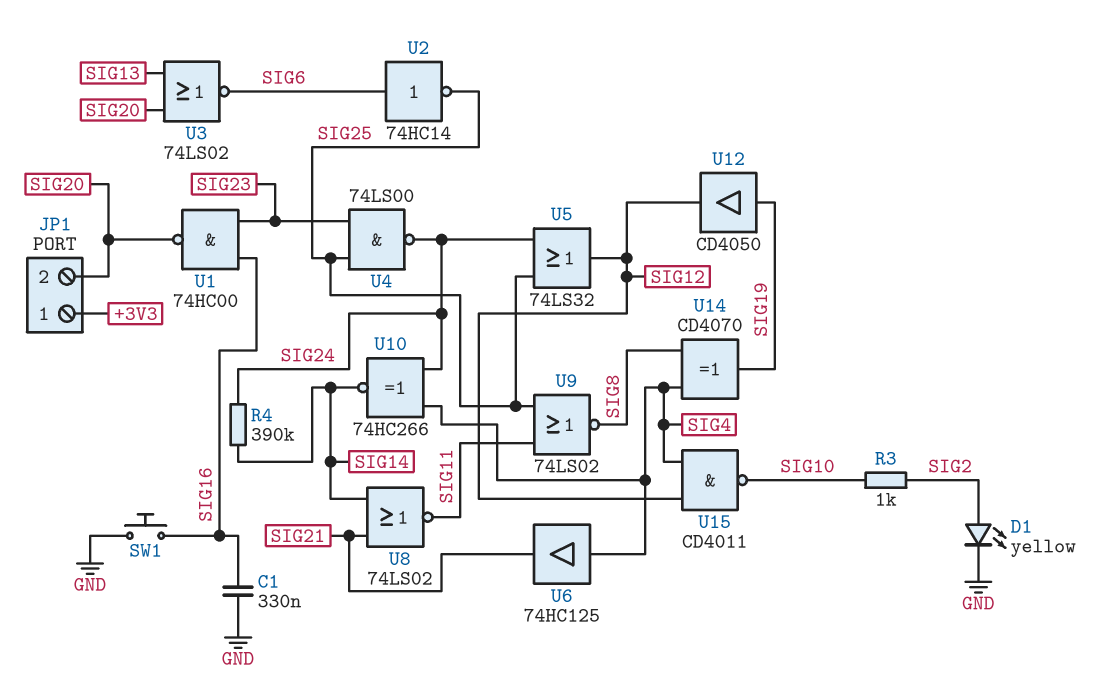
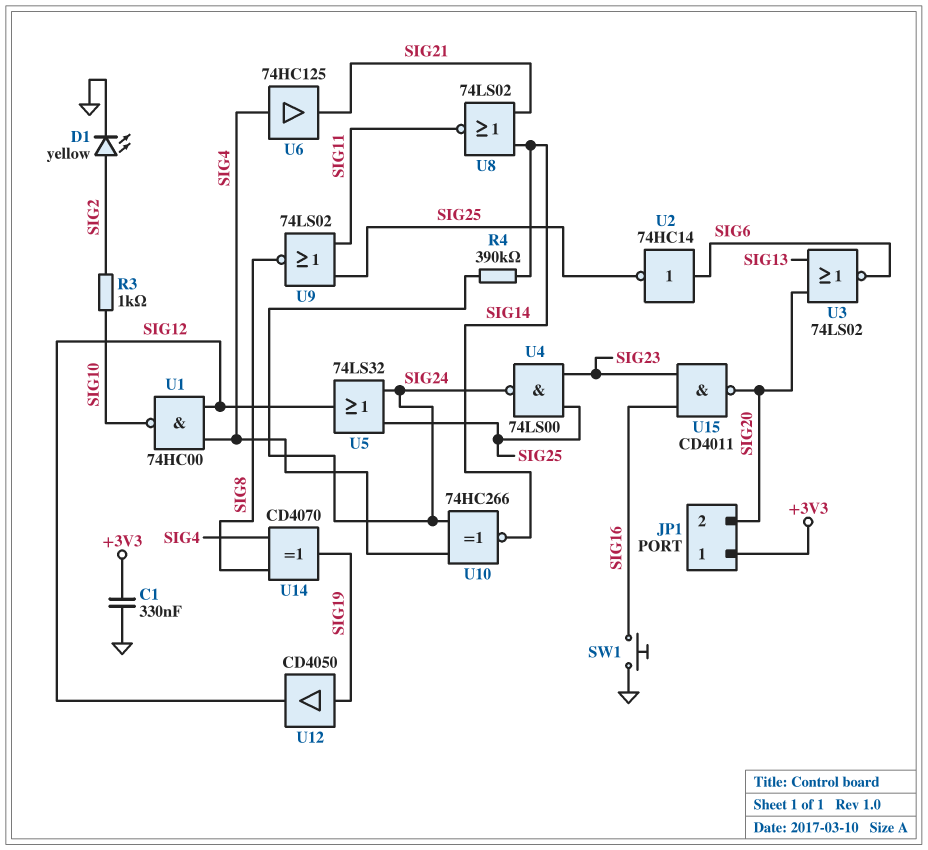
C1: 330nF (GND, SIG16) -> 330nF (+3V3, GND)
U1: NAND 74HC00 (in SIG16, in SIG23, out SIG20) -> NAND 74HC00 (in SIG4, in SIG12, out SIG10)
U15: NAND CD4011 (in SIG4, in SIG12, out SIG10) -> NAND CD4011 (in SIG16, in SIG23, out SIG20)

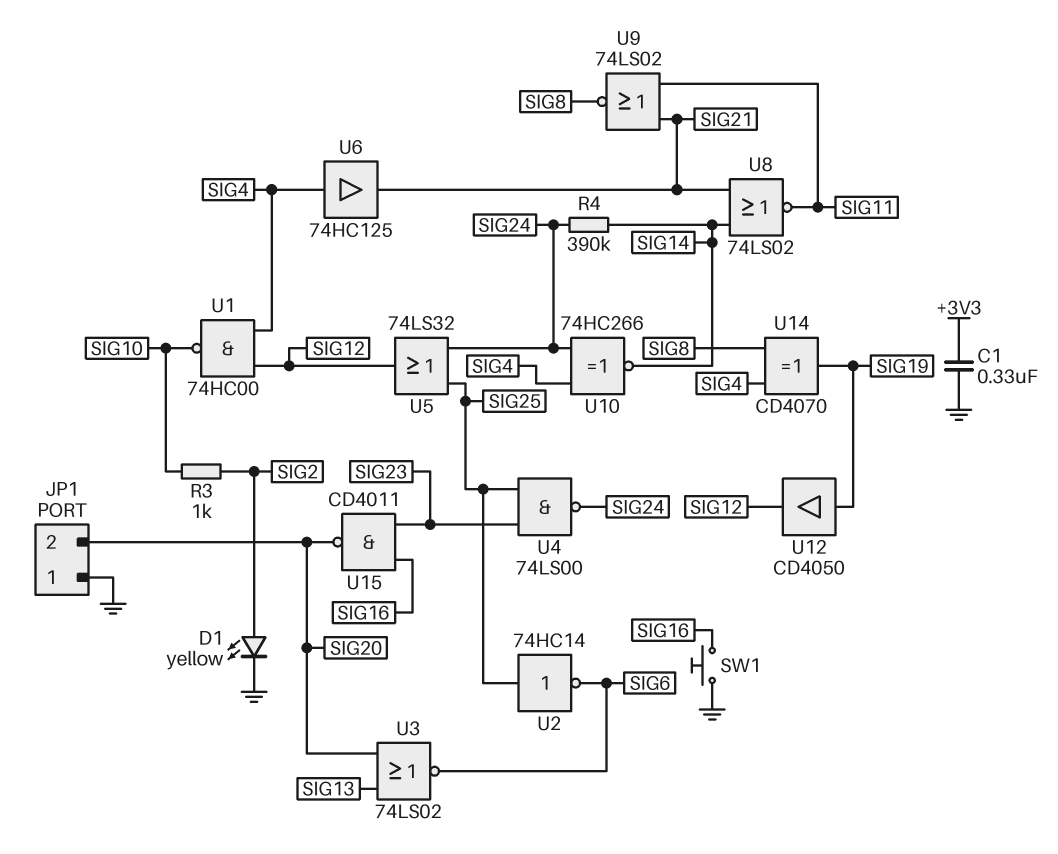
JP1 pin 1: +3V3 -> GND
U2: NOT 74HC14 (in SIG6, out SIG25) -> NOT 74HC14 (in SIG25, out SIG6)
U9: NOR 74LS02 (in SIG11, in SIG25, out SIG8) -> NOR 74LS02 (in SIG11, in SIG21, out SIG8)

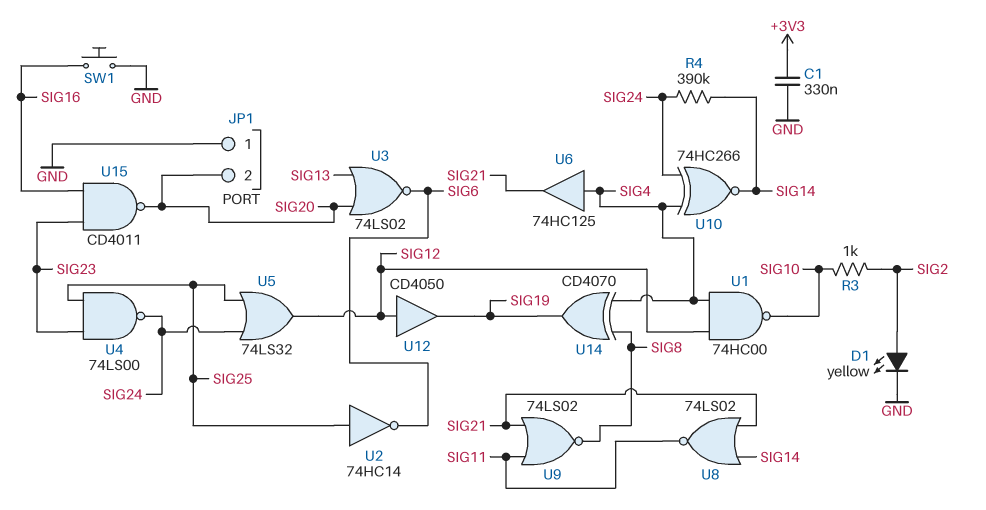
U12: buffer CD4050 (in SIG19, out SIG12) -> buffer CD4050 (in SIG12, out SIG19)

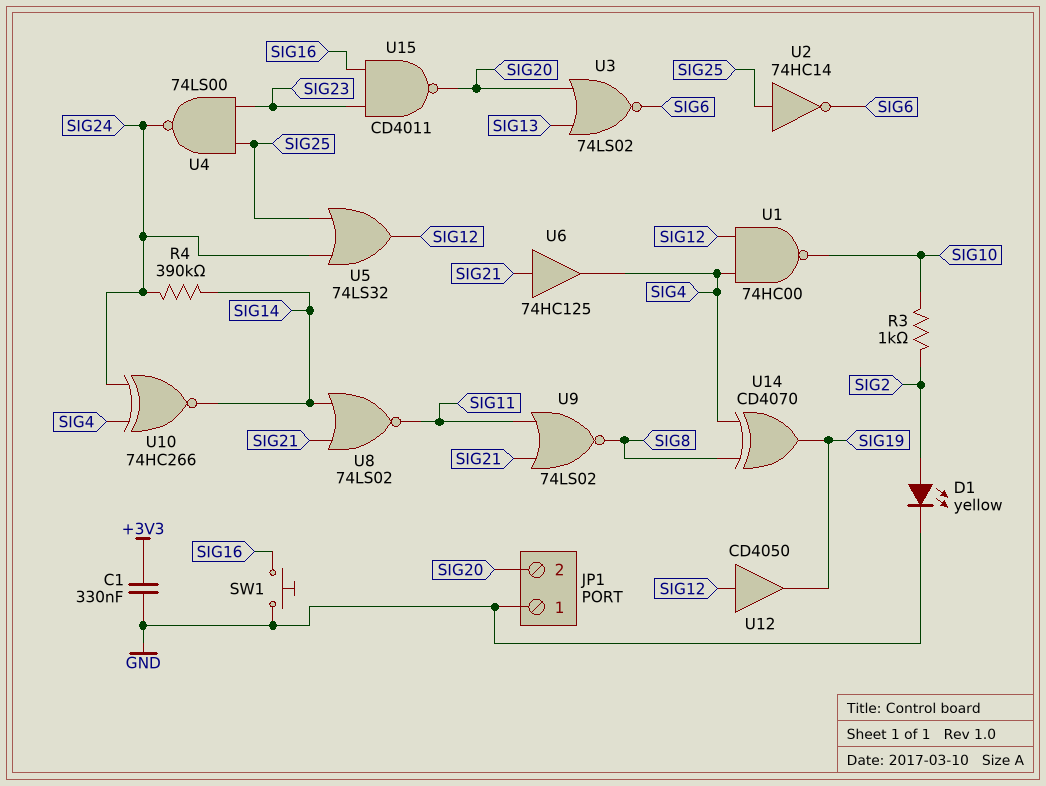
U6: buffer 74HC125 (in SIG4, out SIG21) -> buffer 74HC125 (in SIG21, out SIG4)

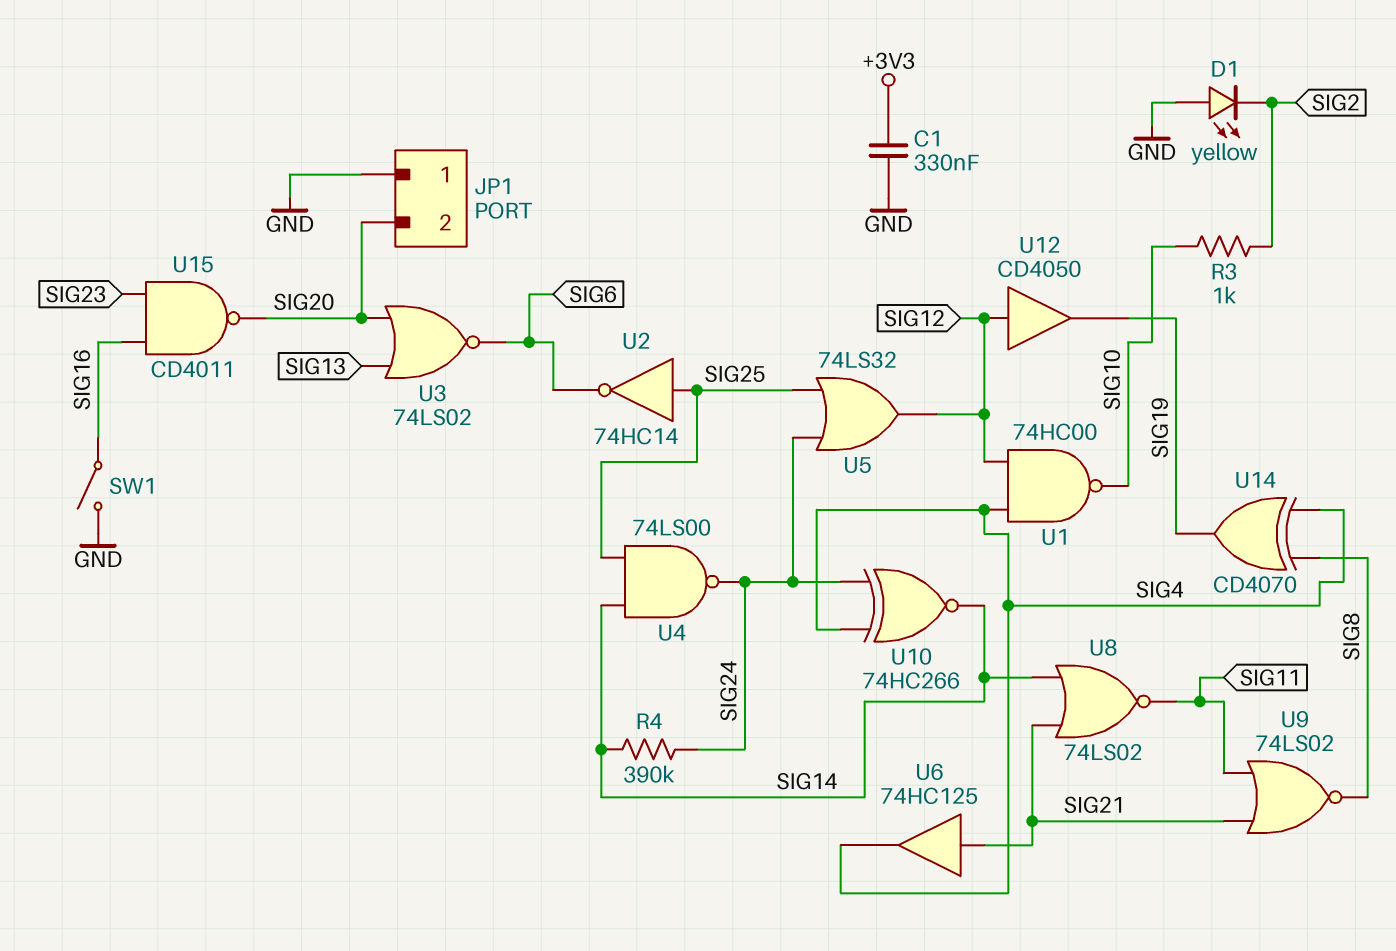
D1: LED yellow (A SIG2, K GND) -> LED yellow (A GND, K SIG2)
SW1: button (GND, SIG16) -> switch (GND, SIG16)
U4: NAND 74LS00 (in SIG23, in SIG25, out SIG24) -> NAND 74LS00 (in SIG14, in SIG25, out SIG24)

